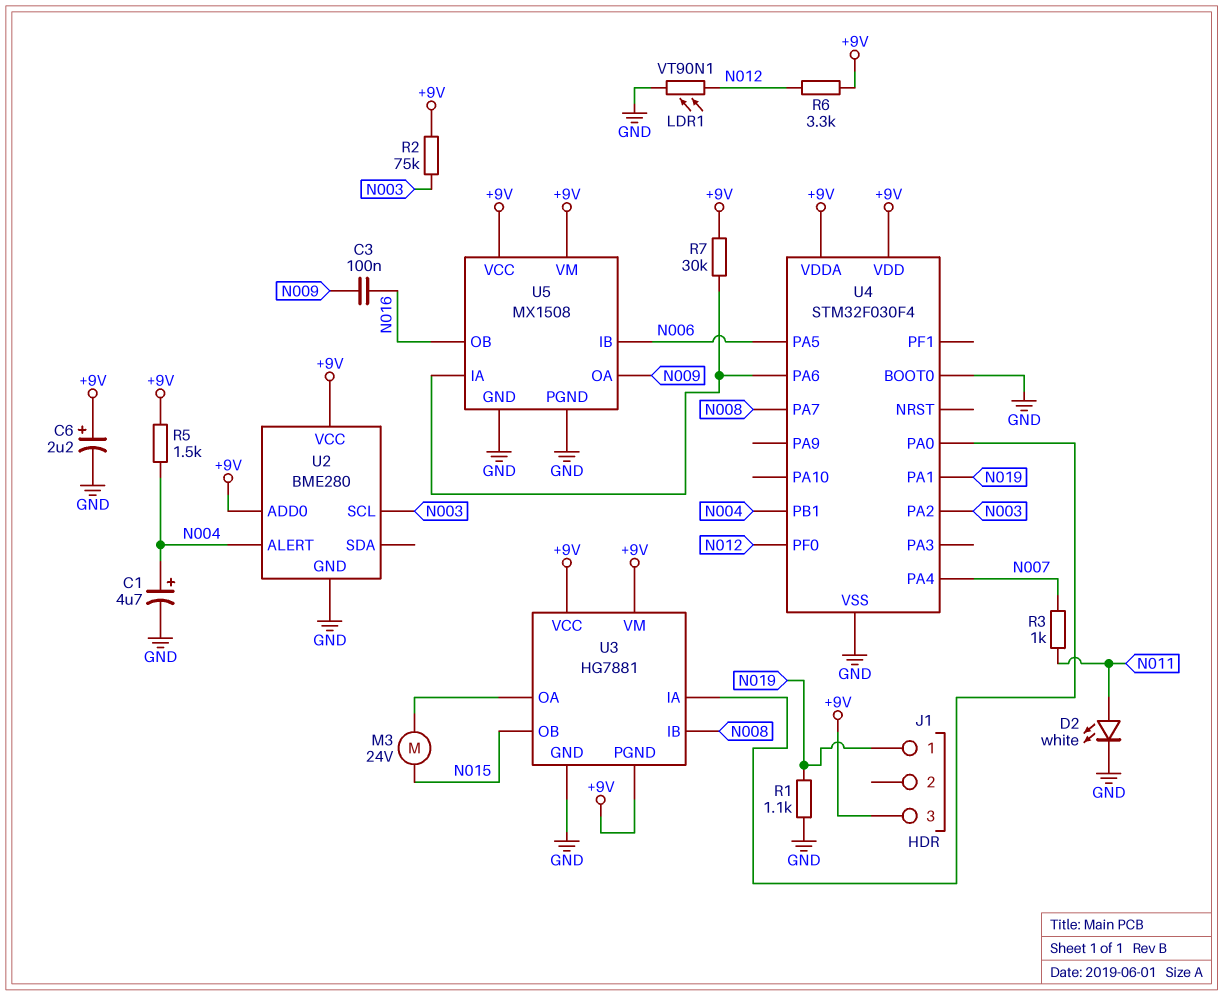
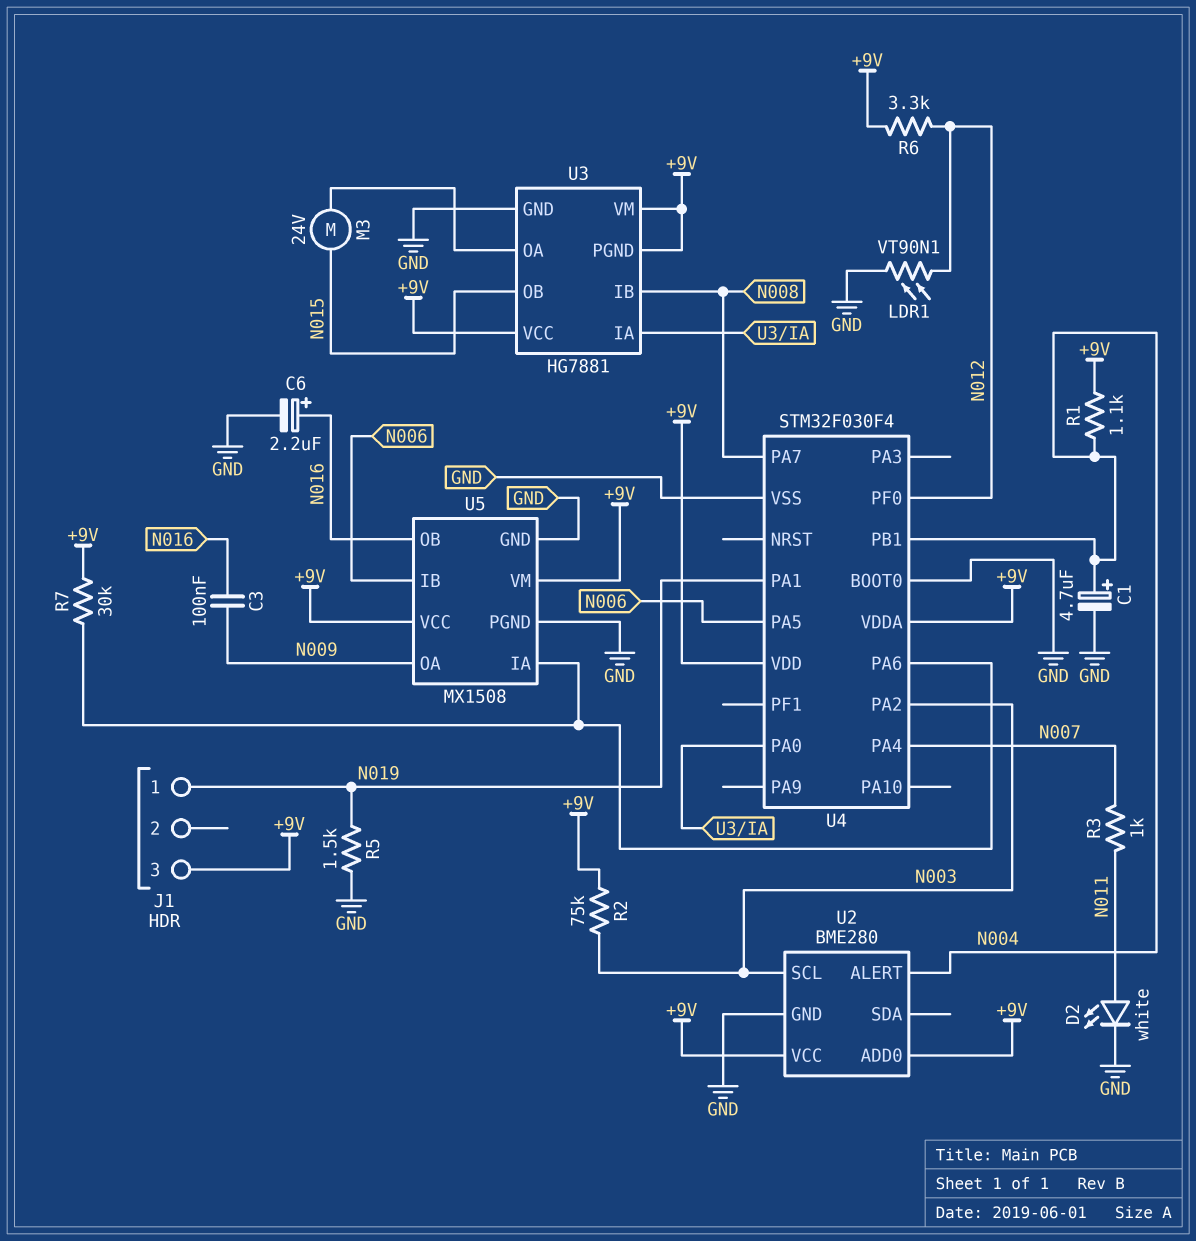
C6: 2.2uF (plus +9V, minus GND) -> 2.2uF (plus N016, minus GND)
R1: 1.1k (GND, N019) -> 1.1k (+9V, N004)
R5: 1.5k (+9V, N004) -> 1.5k (GND, N019)

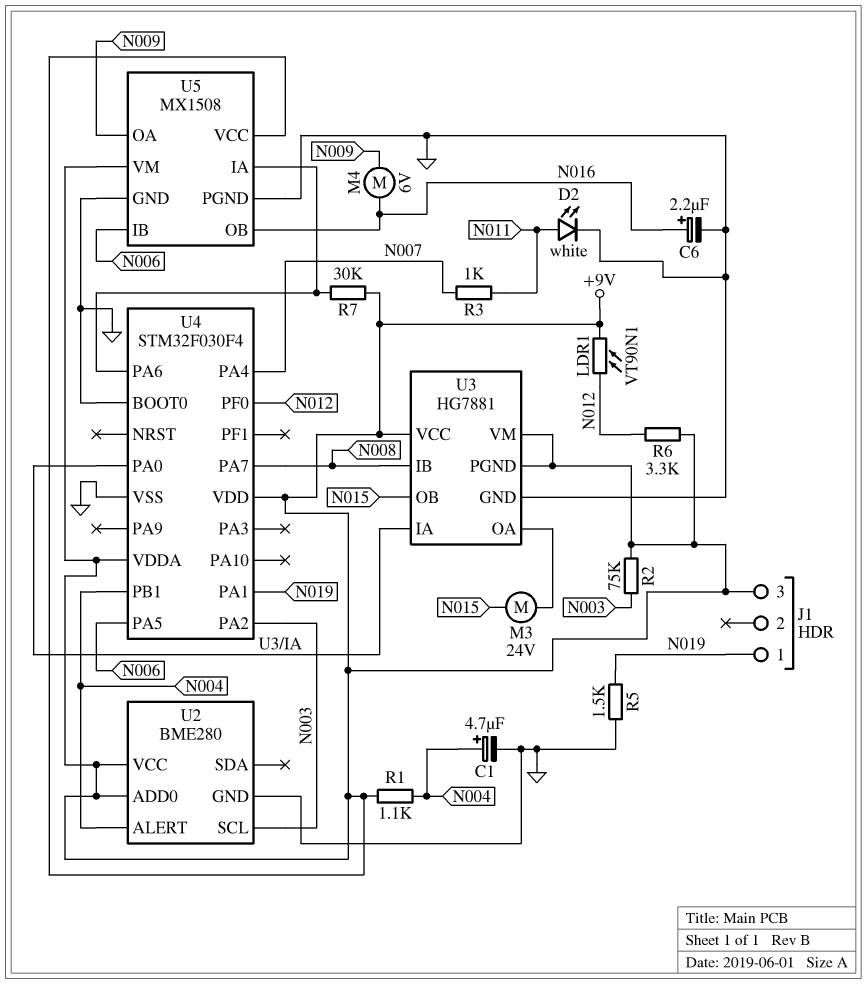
C3: 100nF (N009, N016) -> none
LDR1: VT90N1 (GND, N012) -> VT90N1 (+9V, N012)
M4: none -> motor 6V (N009, N016)

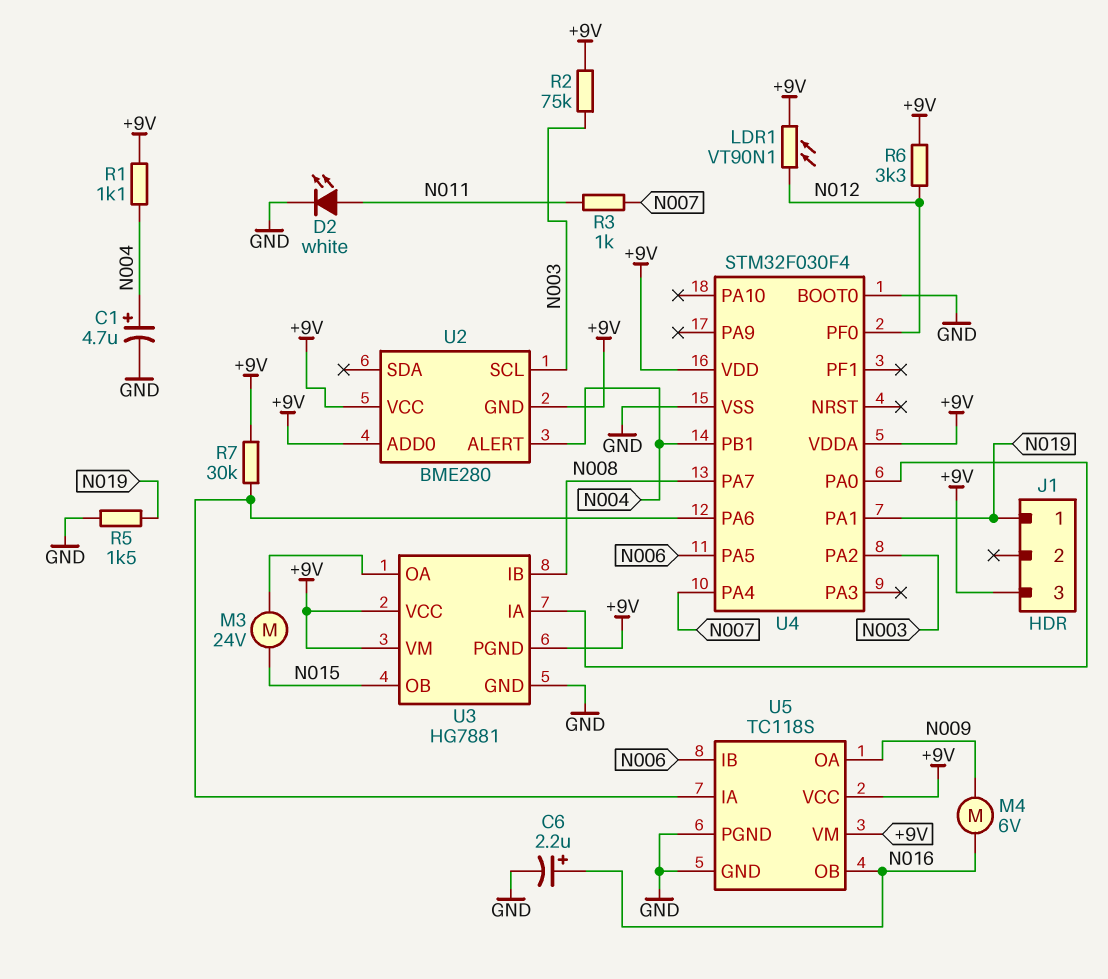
U2 pin GND: GND -> +9V
U5: MX1508 -> TC118S

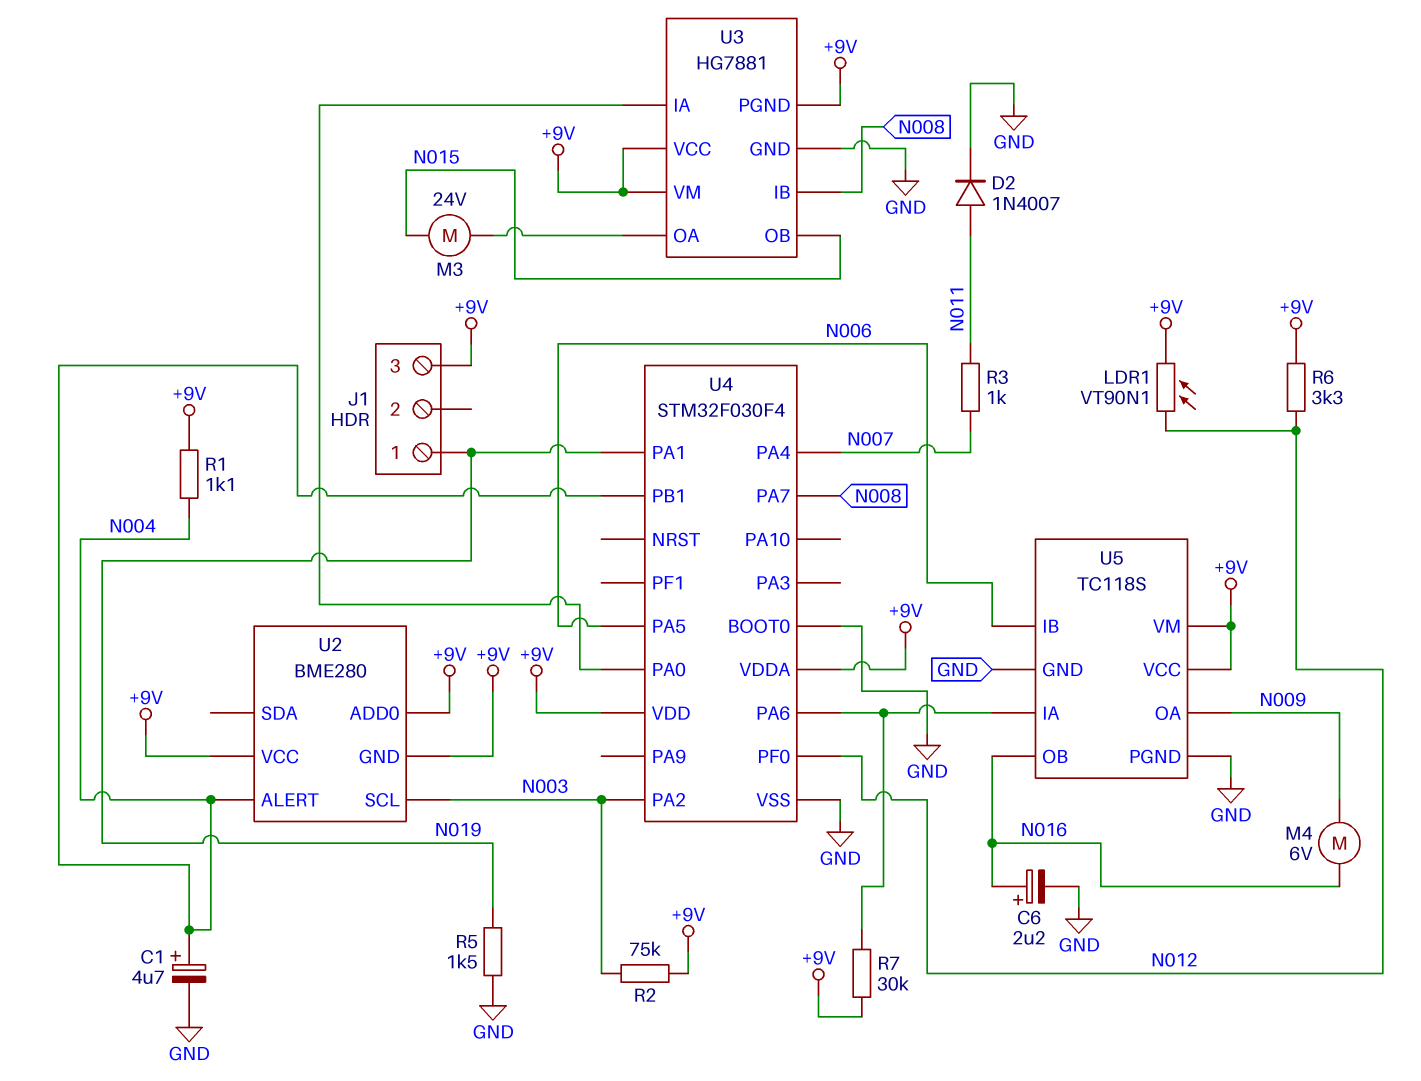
D2: LED white (A N011, K GND) -> diode 1N4007 (A N011, K GND)

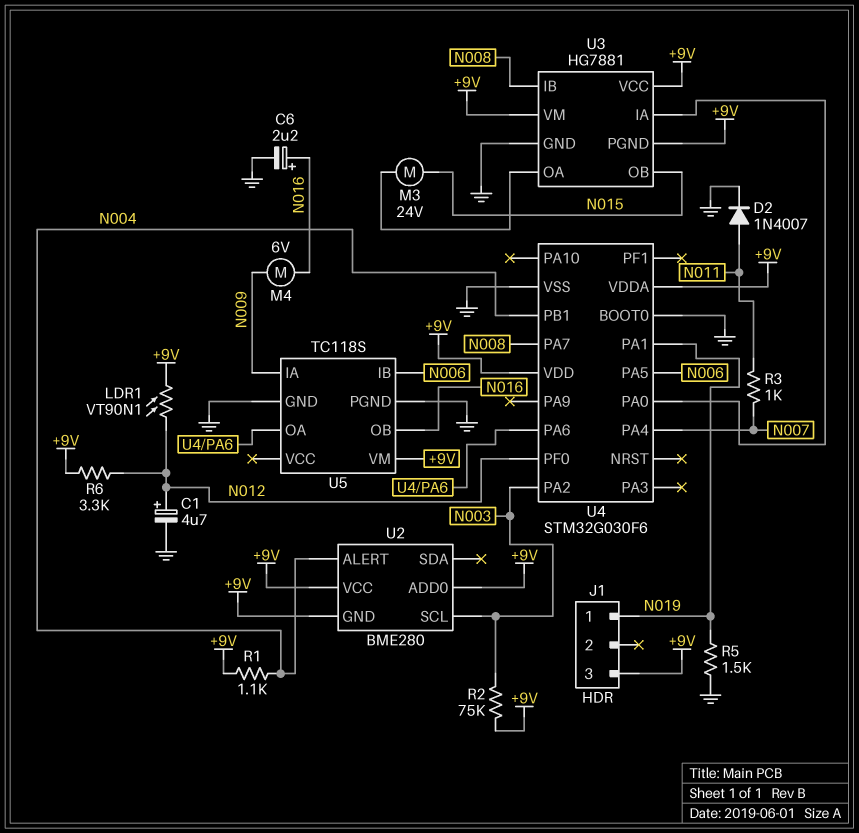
C1: 4.7uF (plus N004, minus GND) -> 4.7uF (plus N012, minus GND)
R7: 30k (+9V, U4/PA6) -> none
U4: STM32F030F4 -> STM32G030F6
U5 pin IA: U4/PA6 -> N009
U5 pin OA: N009 -> U4/PA6
U5 pin VCC: +9V -> none

